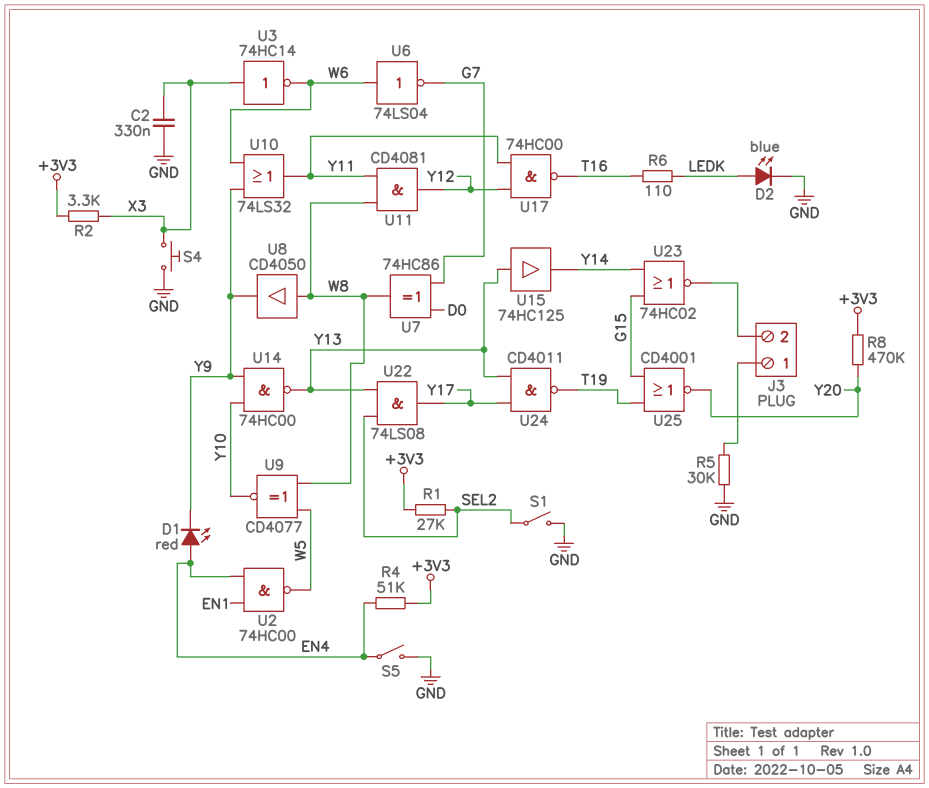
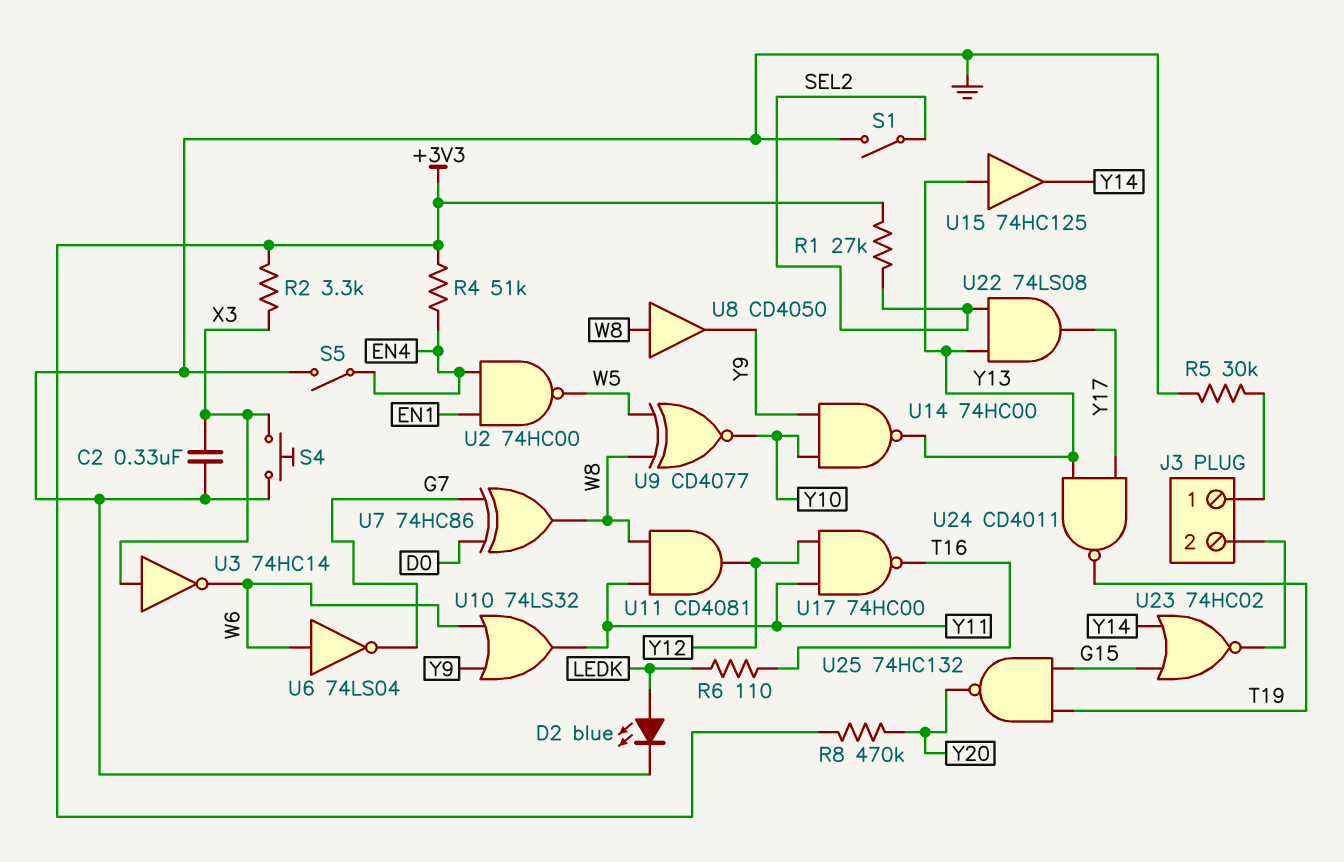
D1: LED red (A EN4, K Y9) -> none
U25: NOR CD4001 (in G15, in T19, out Y20) -> NAND 74HC132 (in G15, in T19, out Y20)

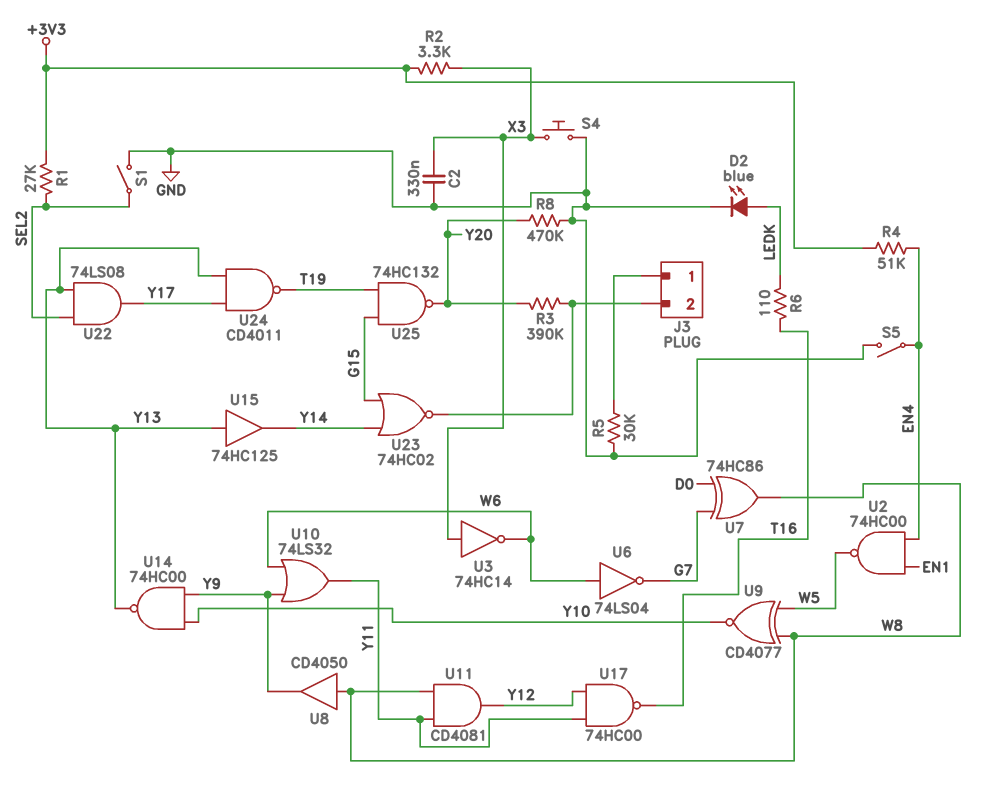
R3: none -> 390k (J3/2, Y20)
R8: 470k (+3V3, Y20) -> 470k (GND, Y20)

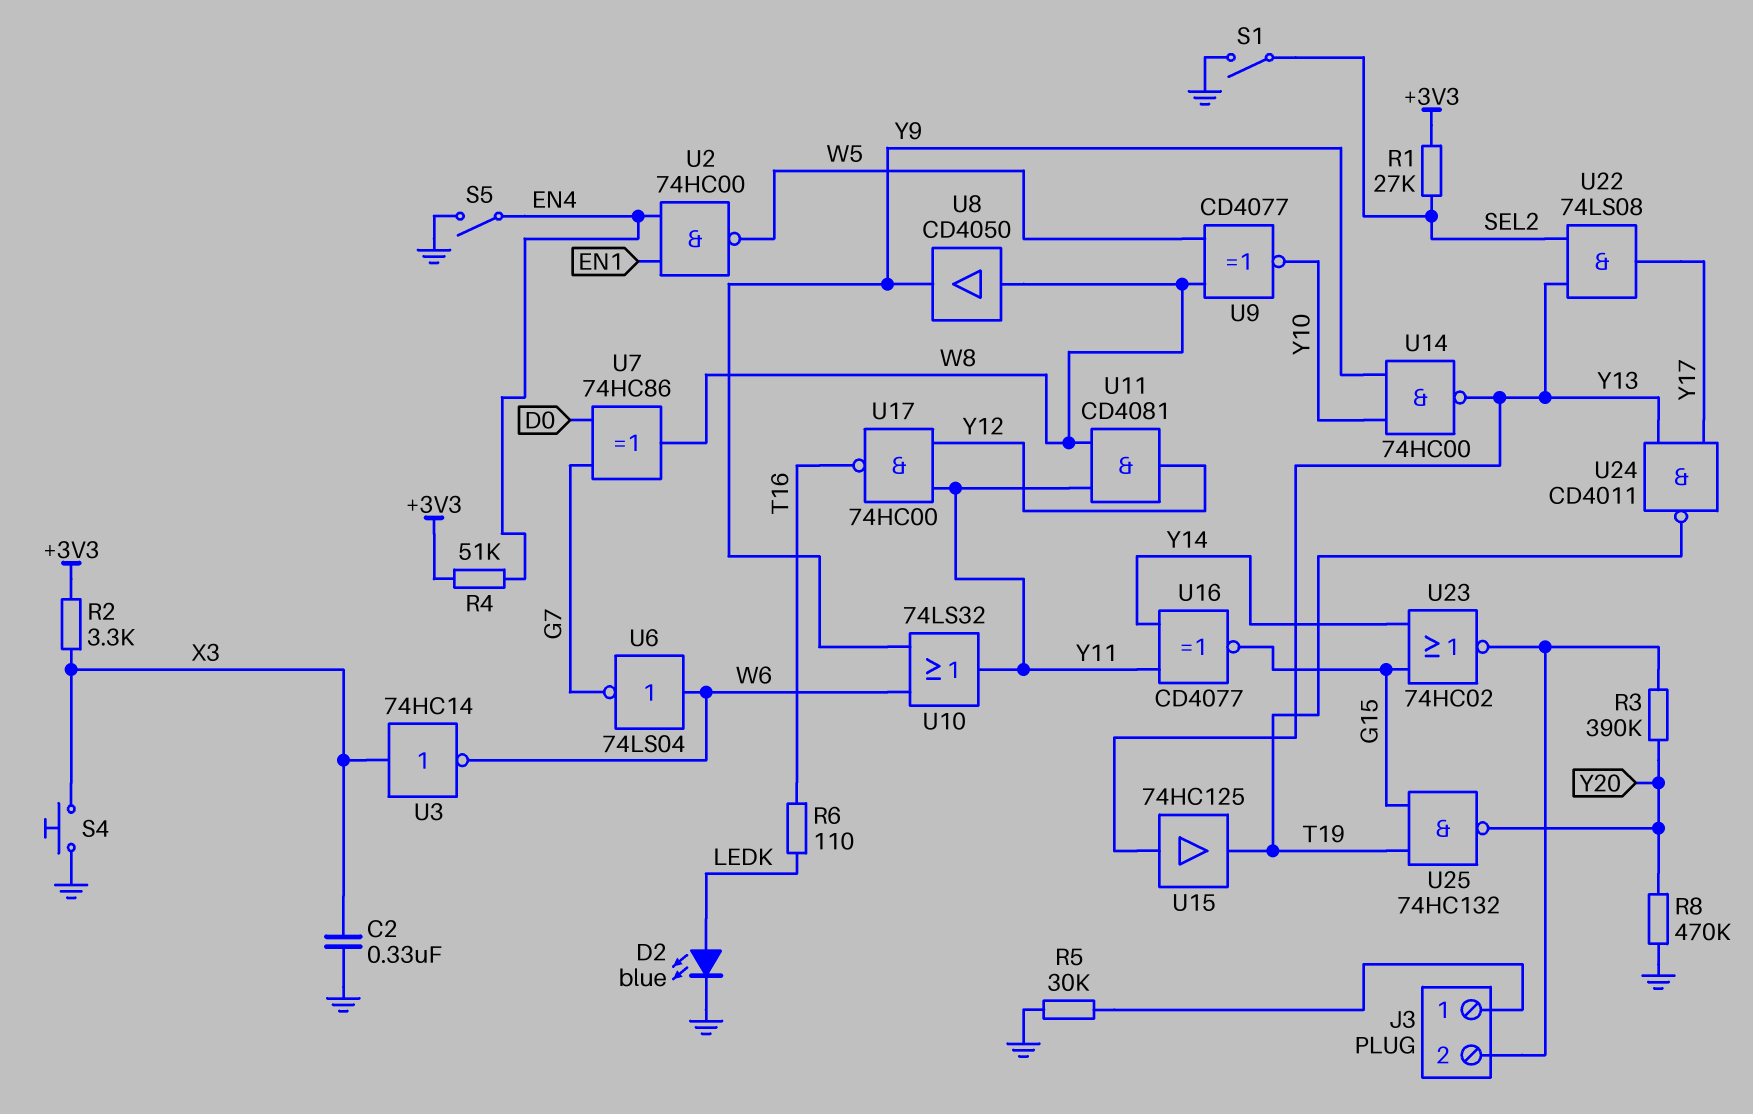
U15: buffer 74HC125 (in Y13, out Y14) -> buffer 74HC125 (in Y13, out T19)
U16: none -> XNOR CD4077 (in Y11, in Y14, out G15)

